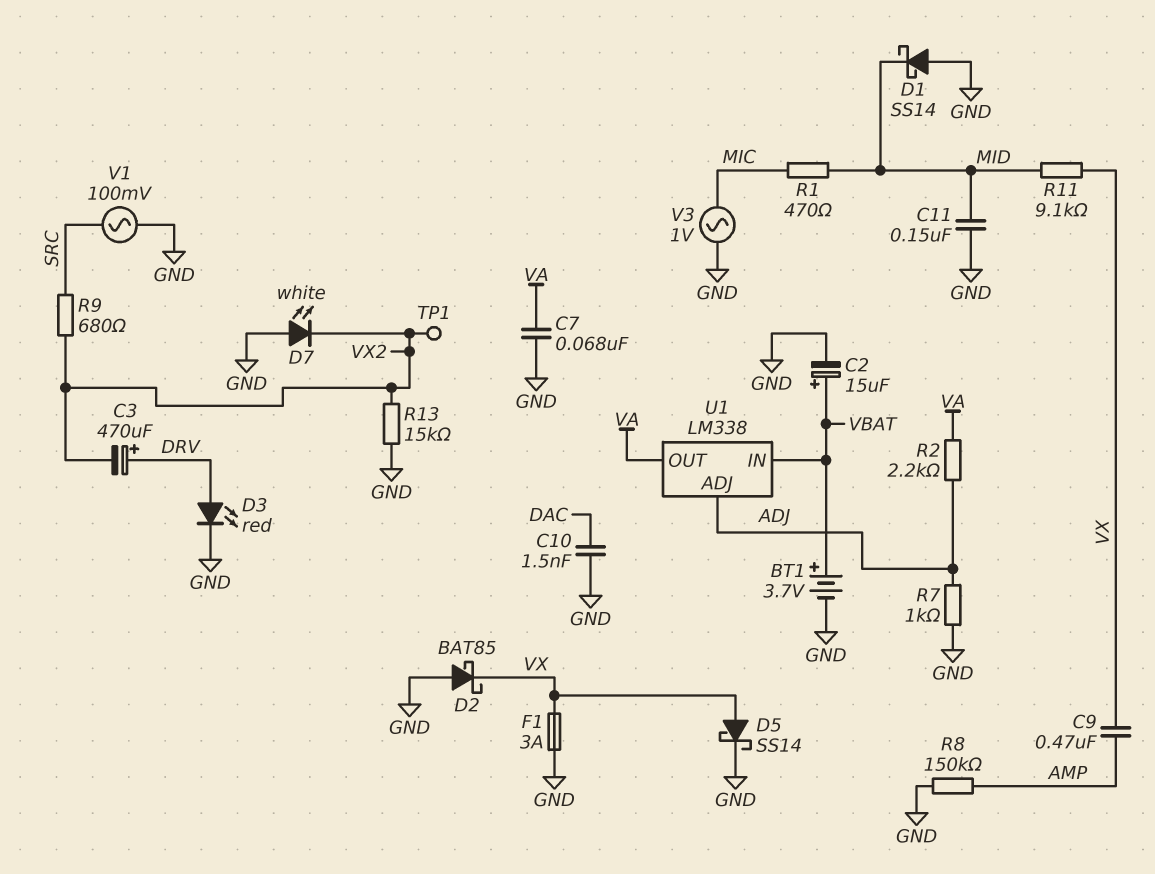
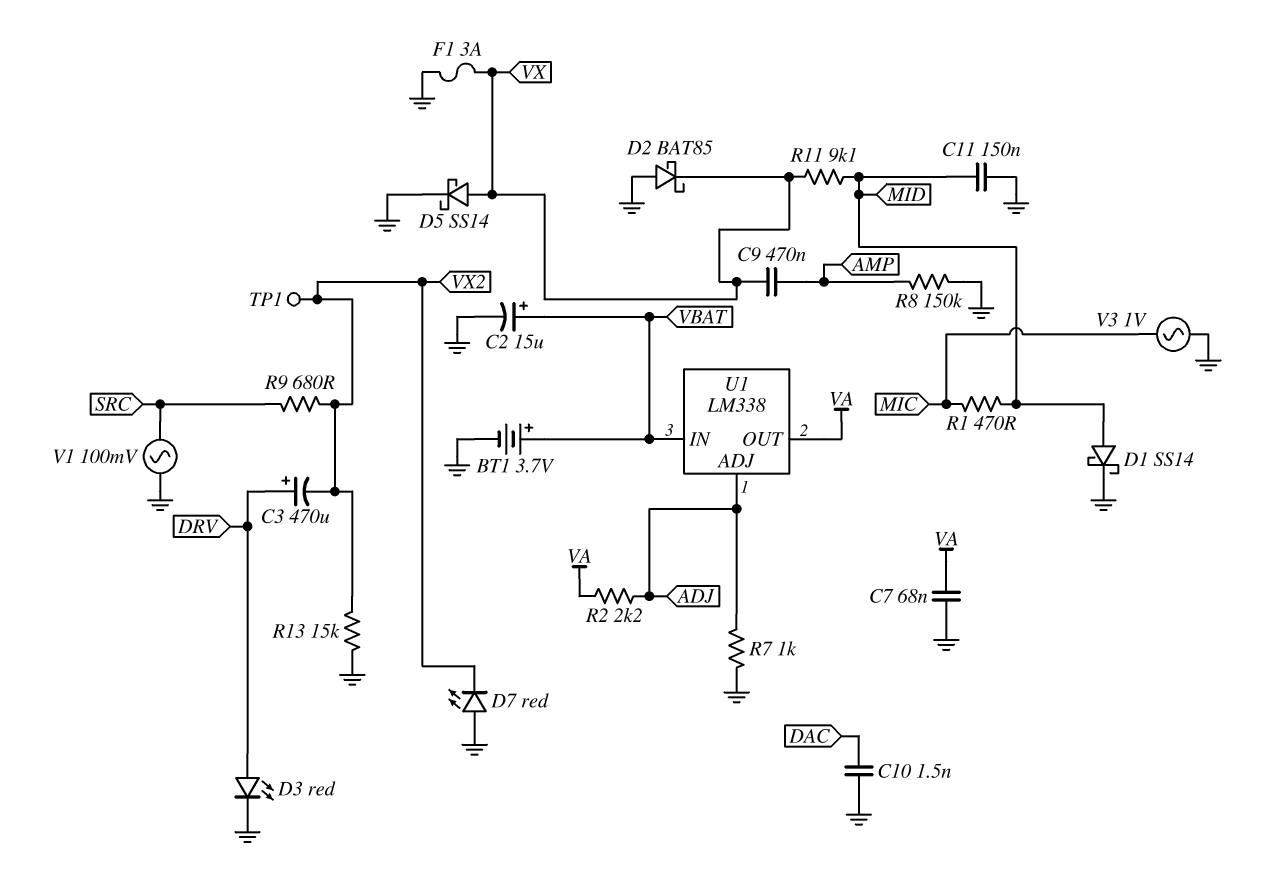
D1: schottky SS14 (A GND, K MID) -> schottky SS14 (A MID, K GND)
D7: LED white (A GND, K VX2) -> LED red (A GND, K VX2)

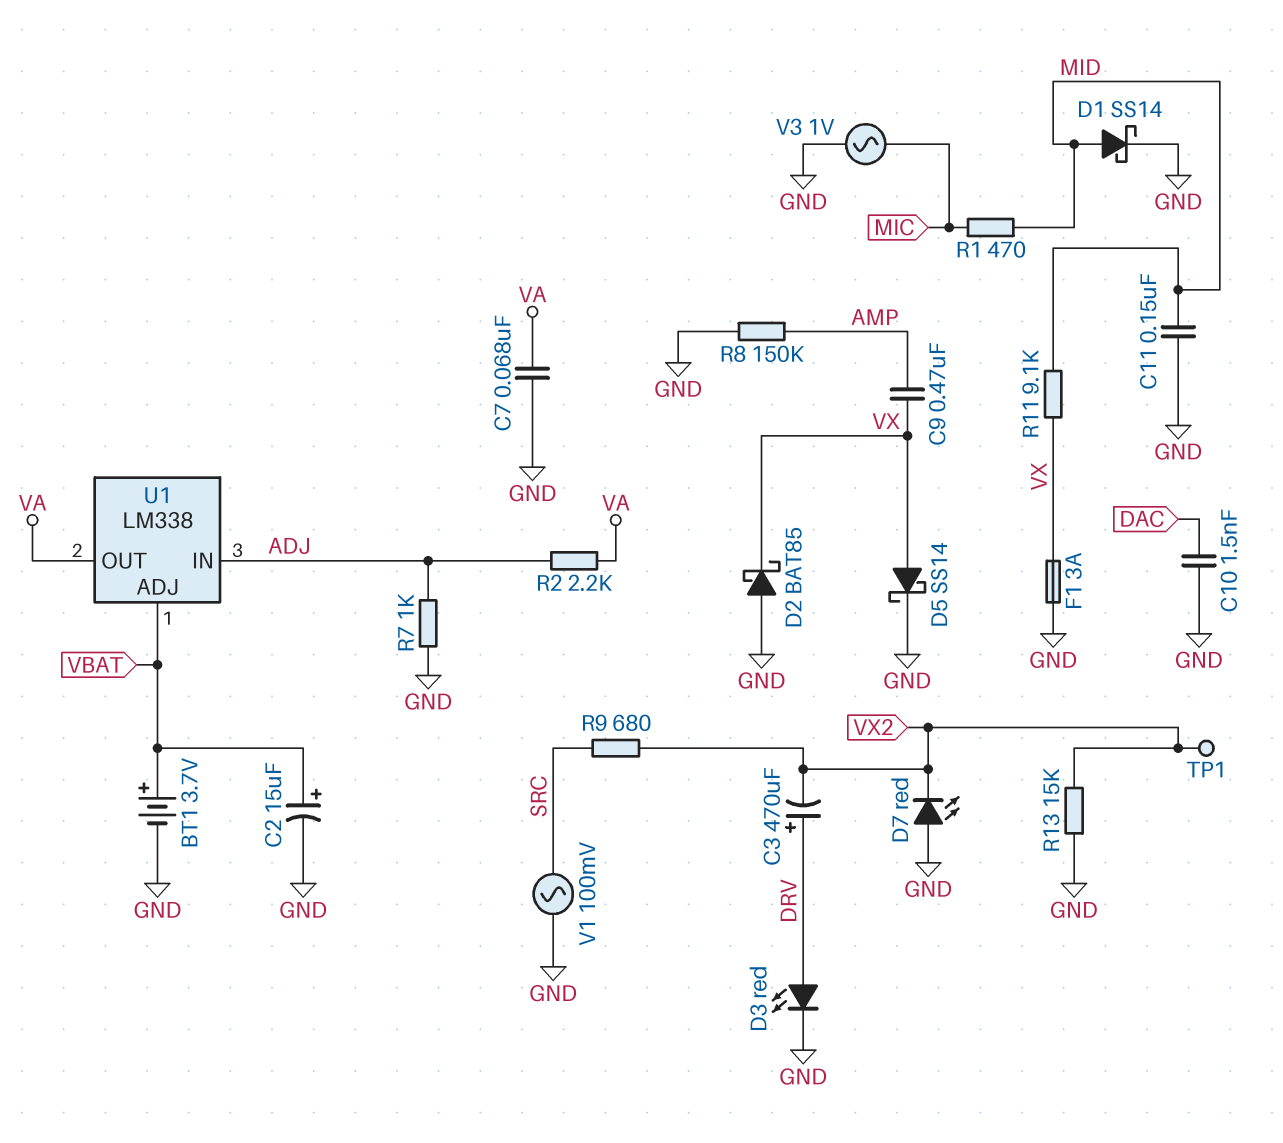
U1 pin ADJ: ADJ -> VBAT
U1 pin IN: VBAT -> ADJ

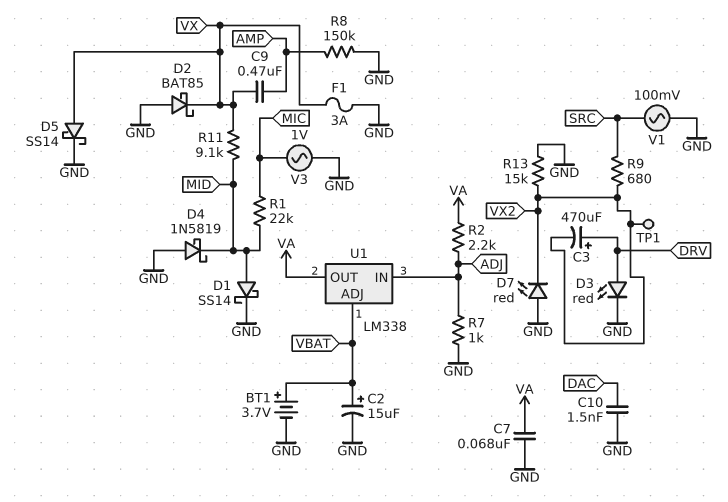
C11: 150nF (GND, MID) -> none
D4: none -> schottky 1N5819 (A GND, K MID)
R1: 470 (MIC, MID) -> 22k (MIC, MID)

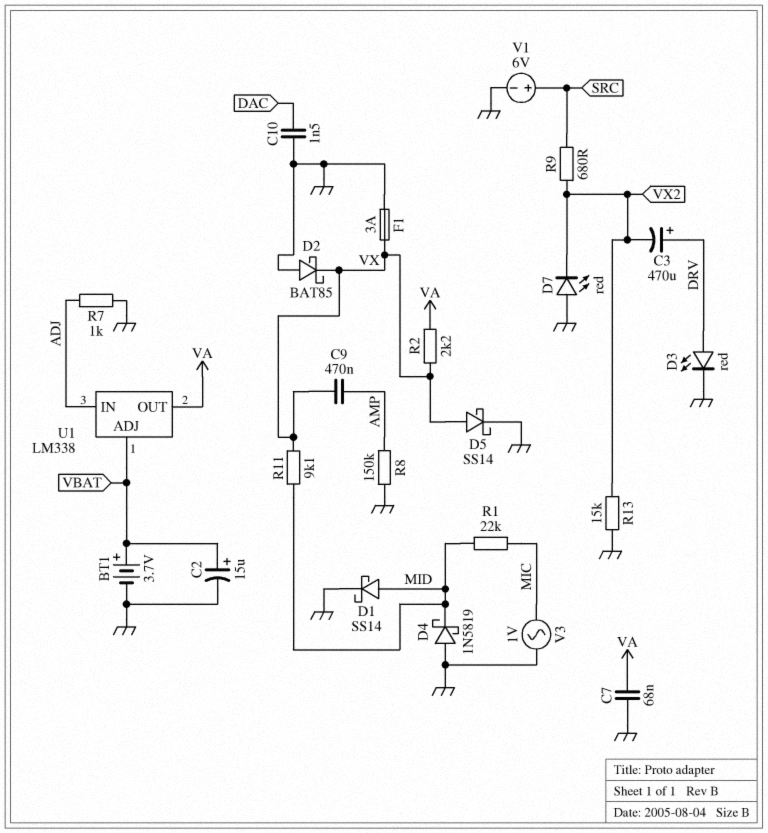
R2: 2.2k (ADJ, VA) -> 2.2k (VA, VX)
TP1: test point (VX2) -> none
V1: AC 100mV (GND, SRC) -> 6V (plus SRC, minus GND)

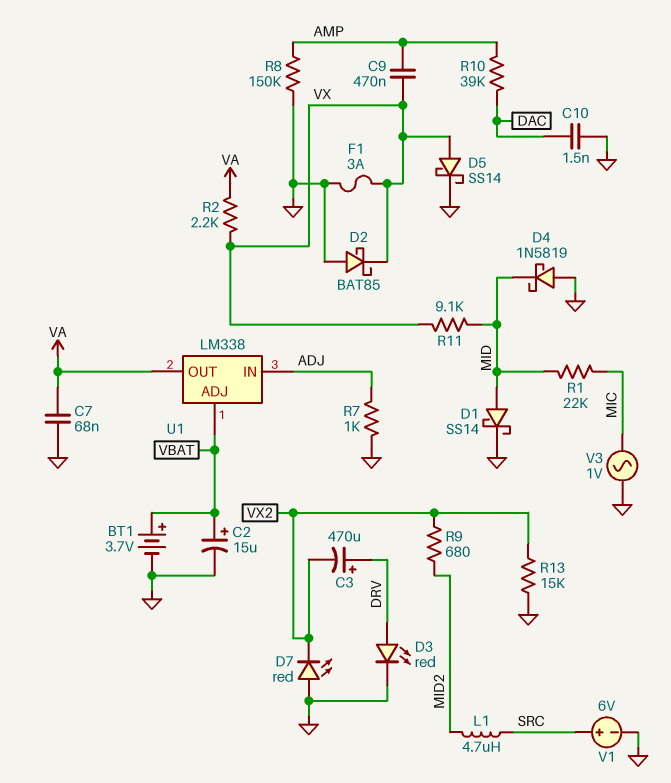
L1: none -> 4.7uH (MID2, SRC)
R9: 680 (SRC, VX2) -> 680 (MID2, VX2)
R10: none -> 39k (AMP, DAC)

